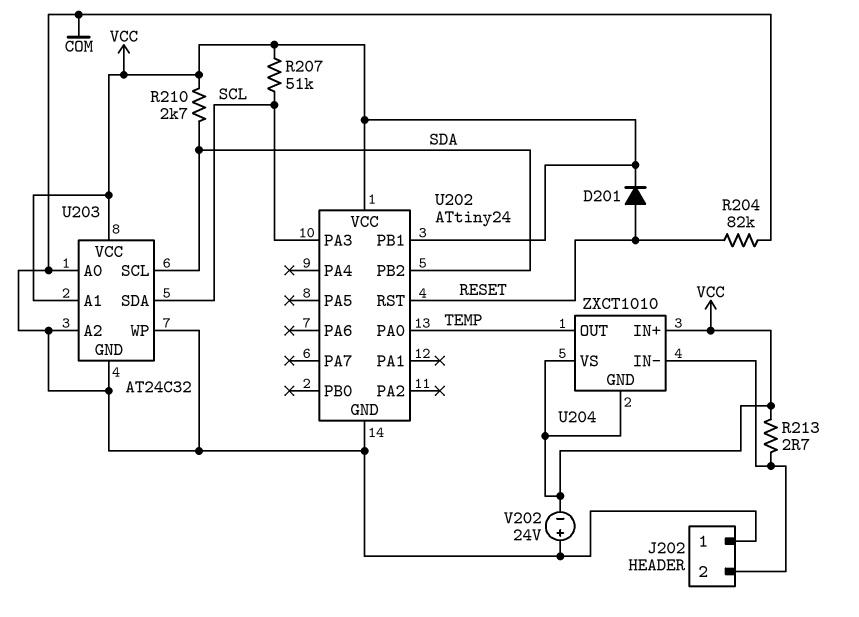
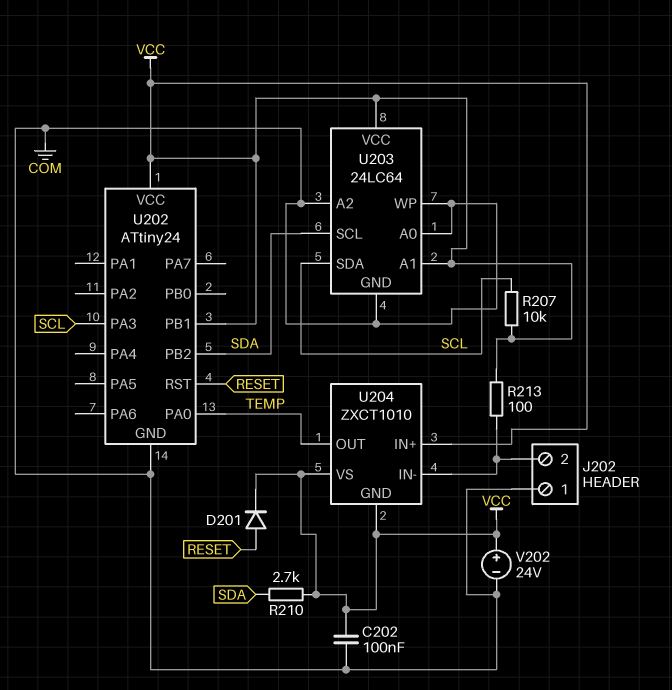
C202: none -> 100nF (COM, VCC)
R204: 82k (COM, RESET) -> none
R207: 51k (SCL, VCC) -> 10k (SCL, VCC)
R213: 2.7 (J202/2, VCC) -> 100 (J202/2, VCC)
U203: AT24C32 -> 24LC64
V202: 24V (plus COM, minus VCC) -> 24V (plus VCC, minus COM)

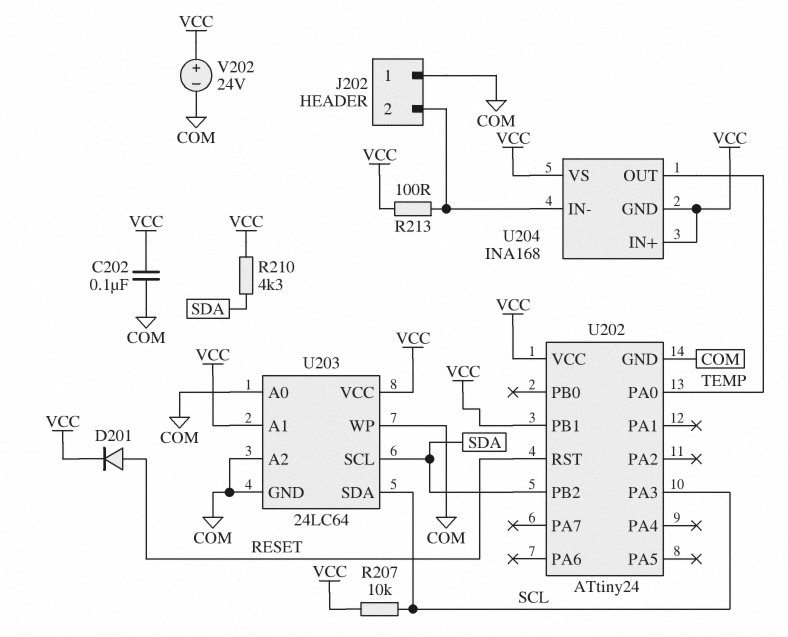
R210: 2.7k (SDA, VCC) -> 4.3k (SDA, VCC)
U204: ZXCT1010 -> INA168

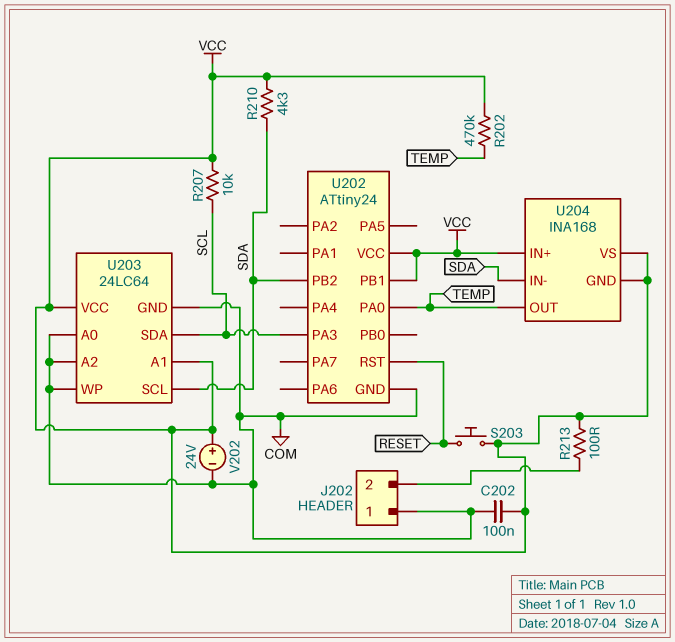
D201: diode (A RESET, K VCC) -> none
R202: none -> 470k (TEMP, VCC)
S203: none -> button (RESET, VCC)
U204 pin IN-: J202/2 -> SDA

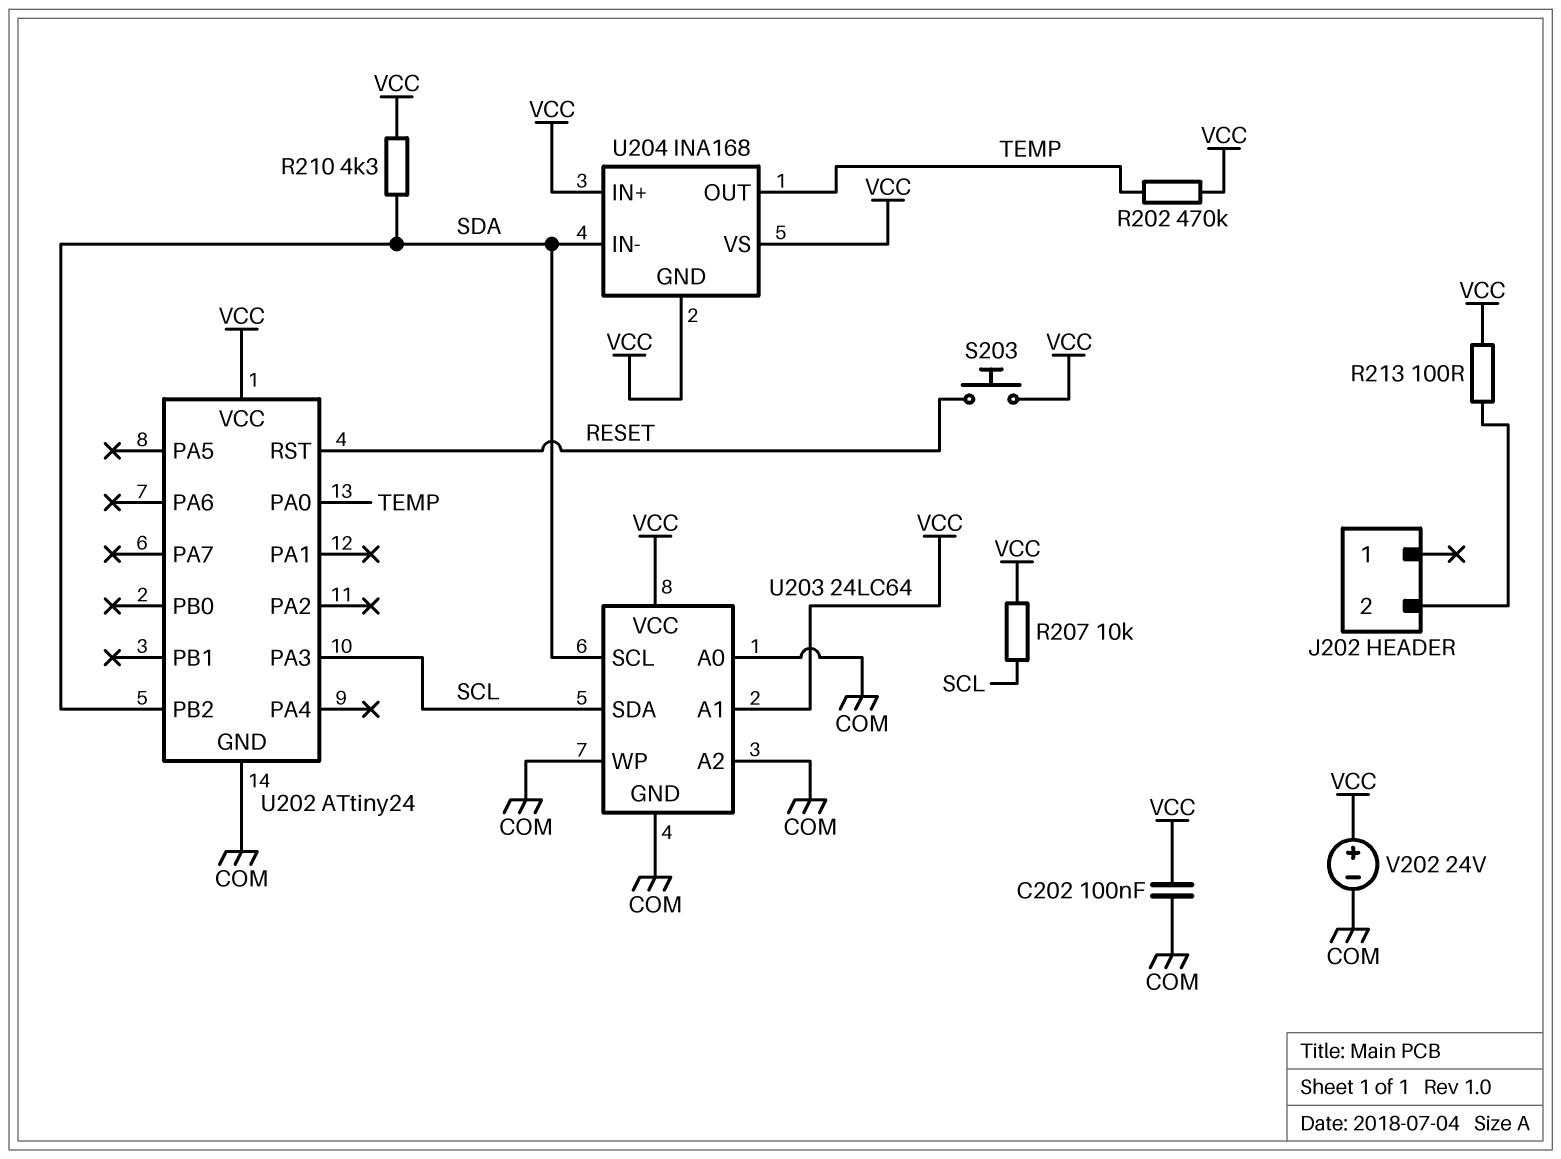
J202 pin 1: COM -> none
U202 pin PB1: VCC -> none

